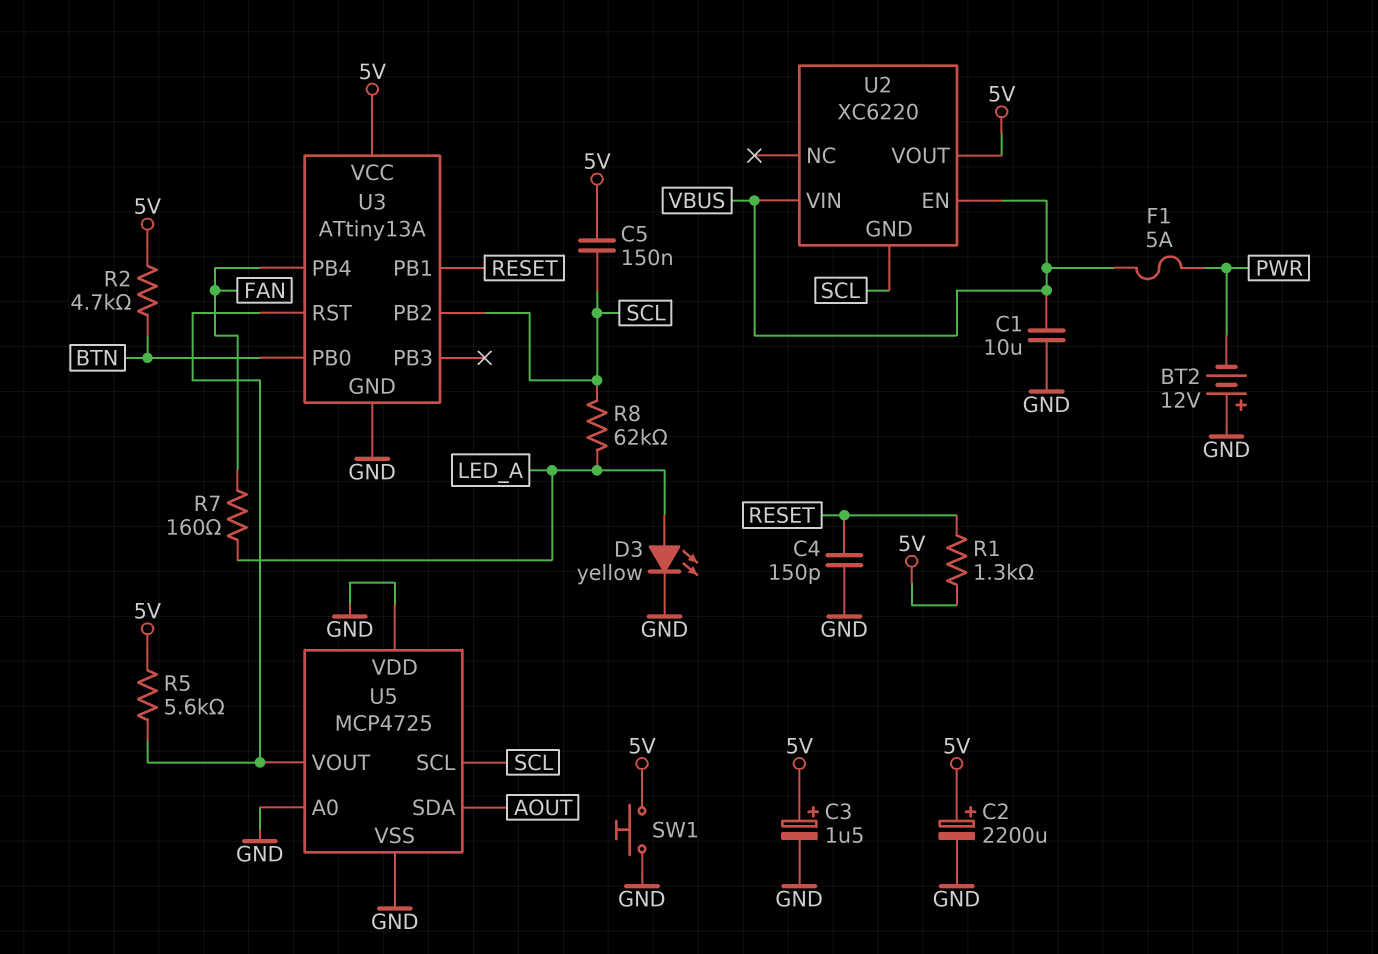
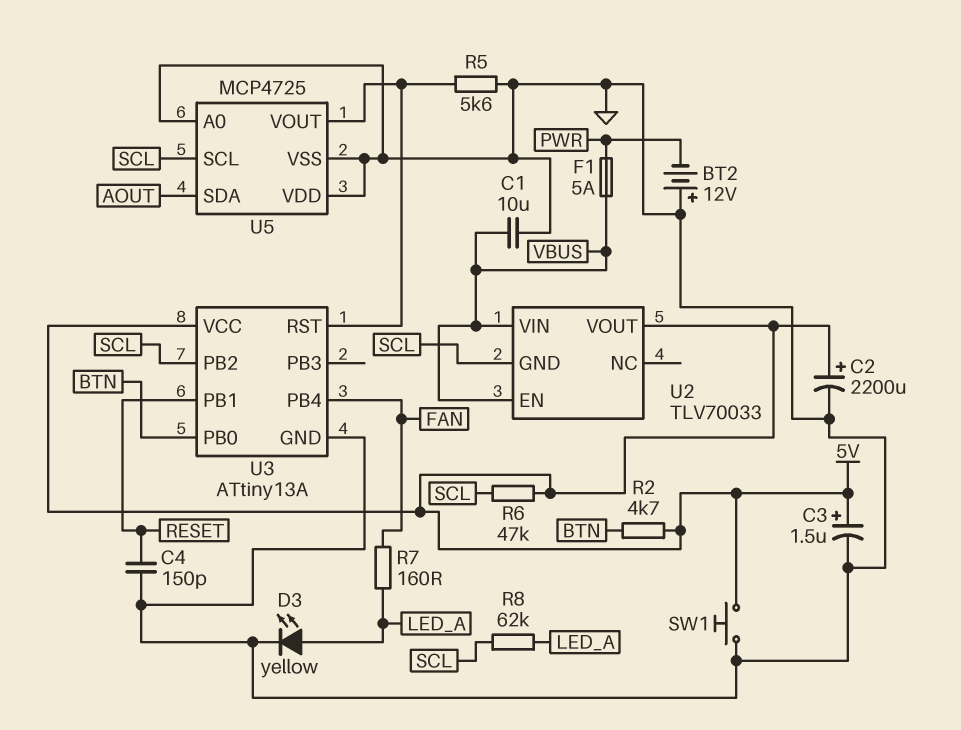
C5: 150nF (5V, SCL) -> none
R1: 1.3k (5V, RESET) -> none
R5: 5.6k (5V, U3/RST) -> 5.6k (GND, U3/RST)
R6: none -> 47k (5V, SCL)
U2: XC6220 -> TLV70033

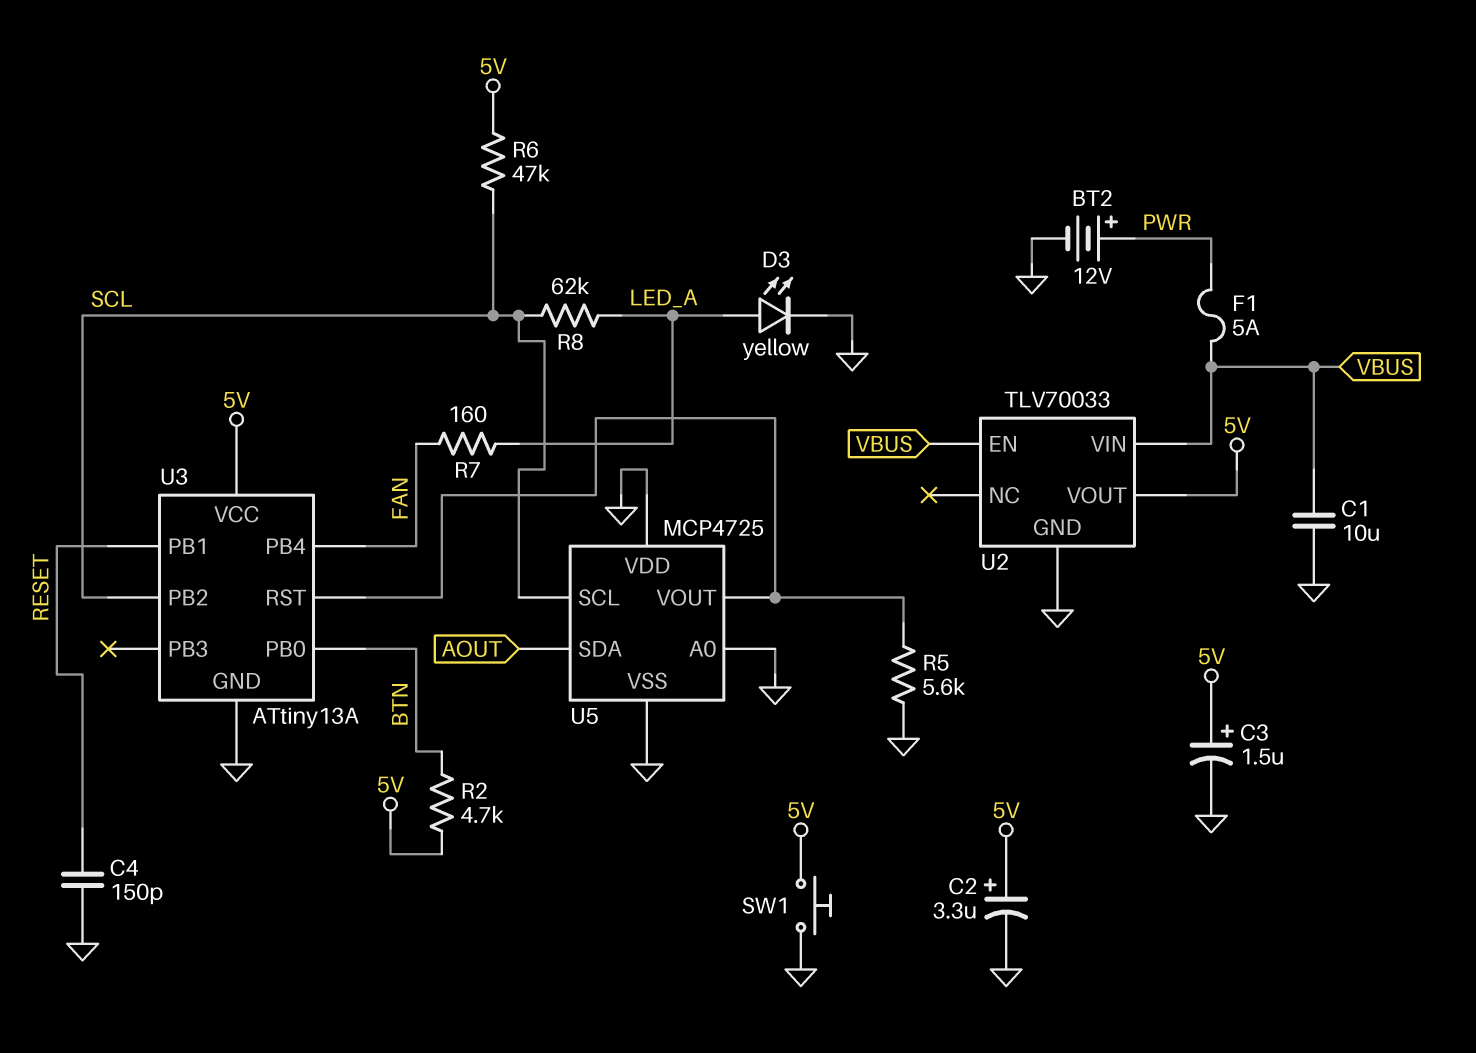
BT2: 12V (plus GND, minus PWR) -> 12V (plus PWR, minus GND)
C2: 2200uF (plus 5V, minus GND) -> 3.3uF (plus 5V, minus GND)
U2 pin GND: SCL -> GND

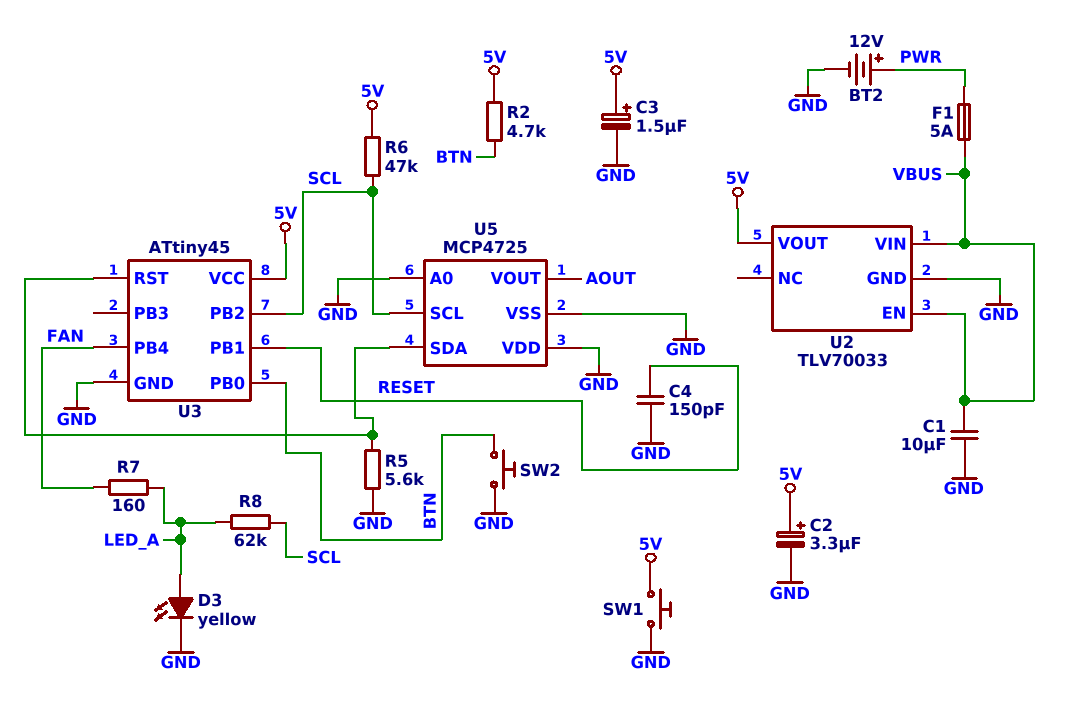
SW2: none -> button (BTN, GND)
U3: ATtiny13A -> ATtiny45
U5 pin SDA: AOUT -> U3/RST
U5 pin VOUT: U3/RST -> AOUT

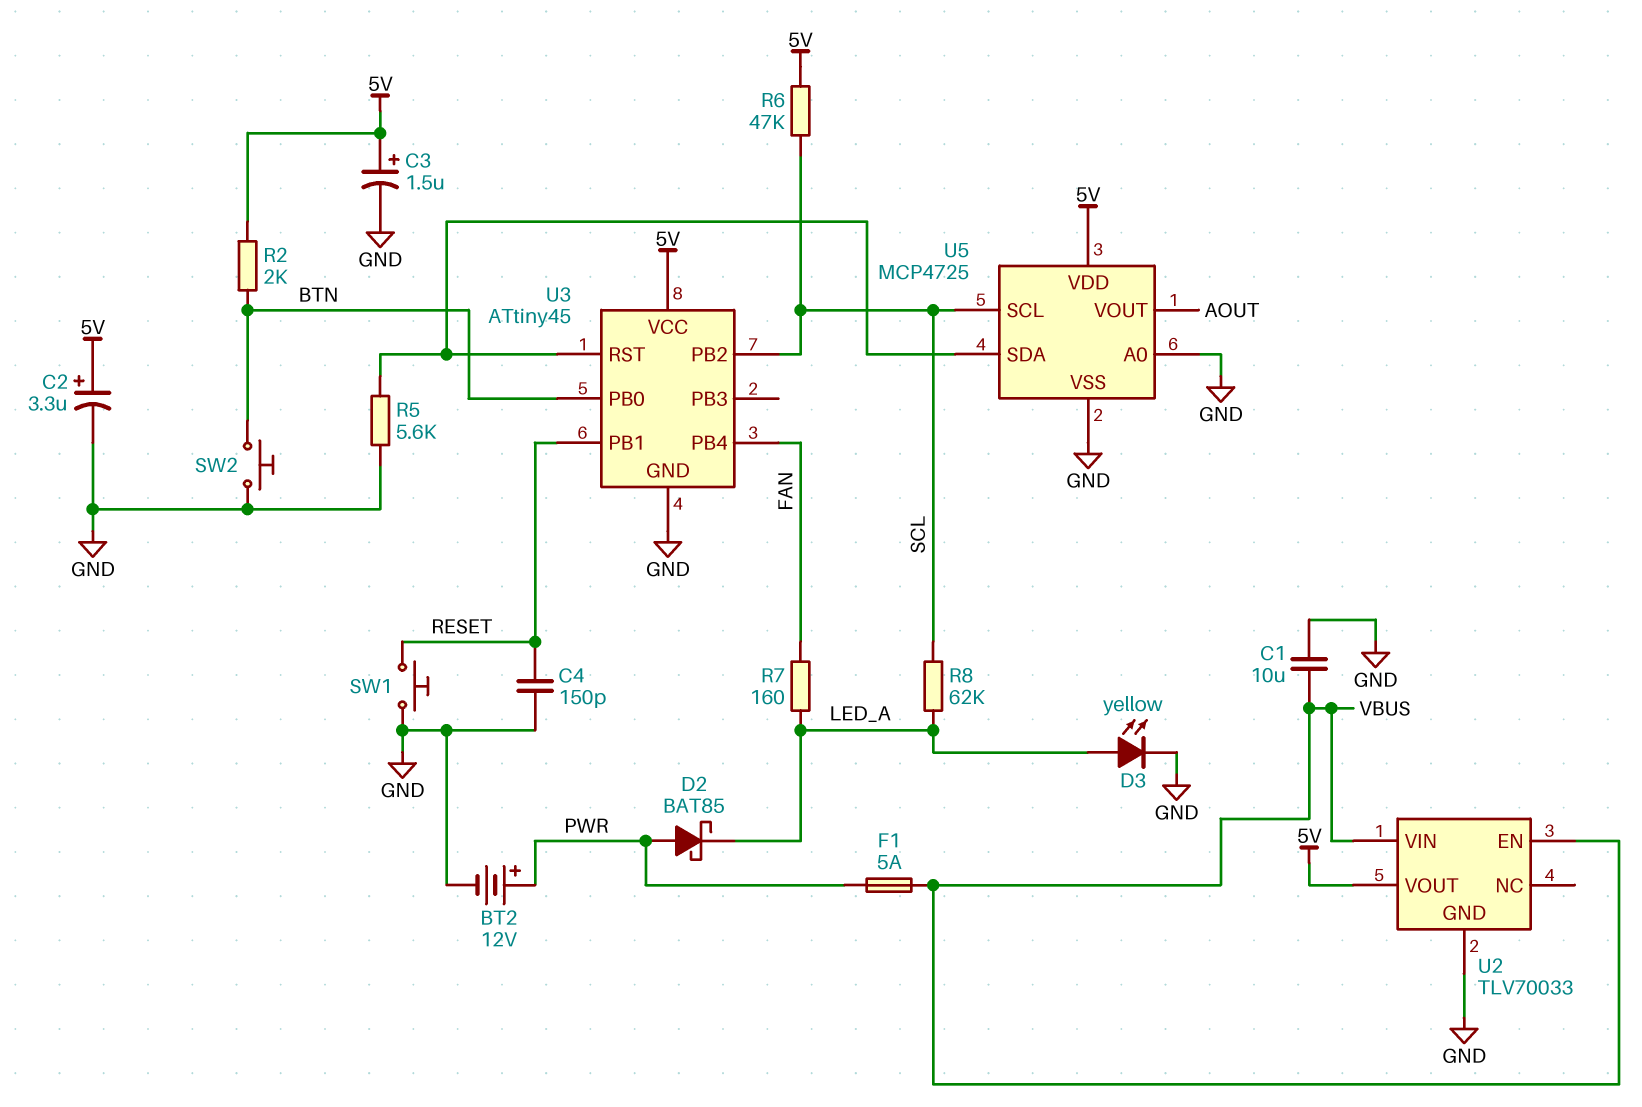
D2: none -> schottky BAT85 (A PWR, K LED_A)
R2: 4.7k (5V, BTN) -> 2k (5V, BTN)
SW1: button (5V, GND) -> button (GND, RESET)
U5 pin VDD: GND -> 5V

